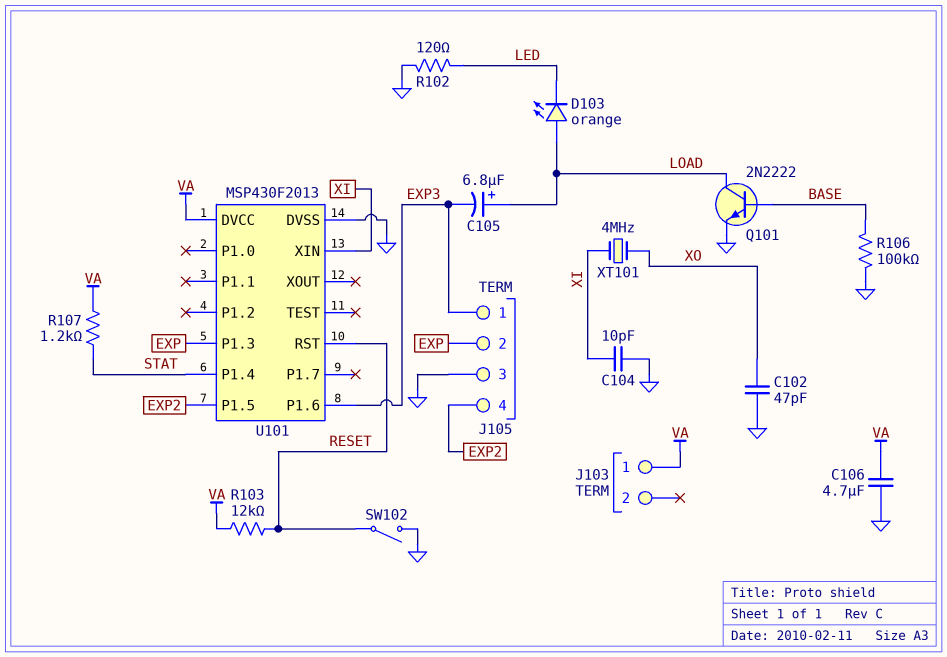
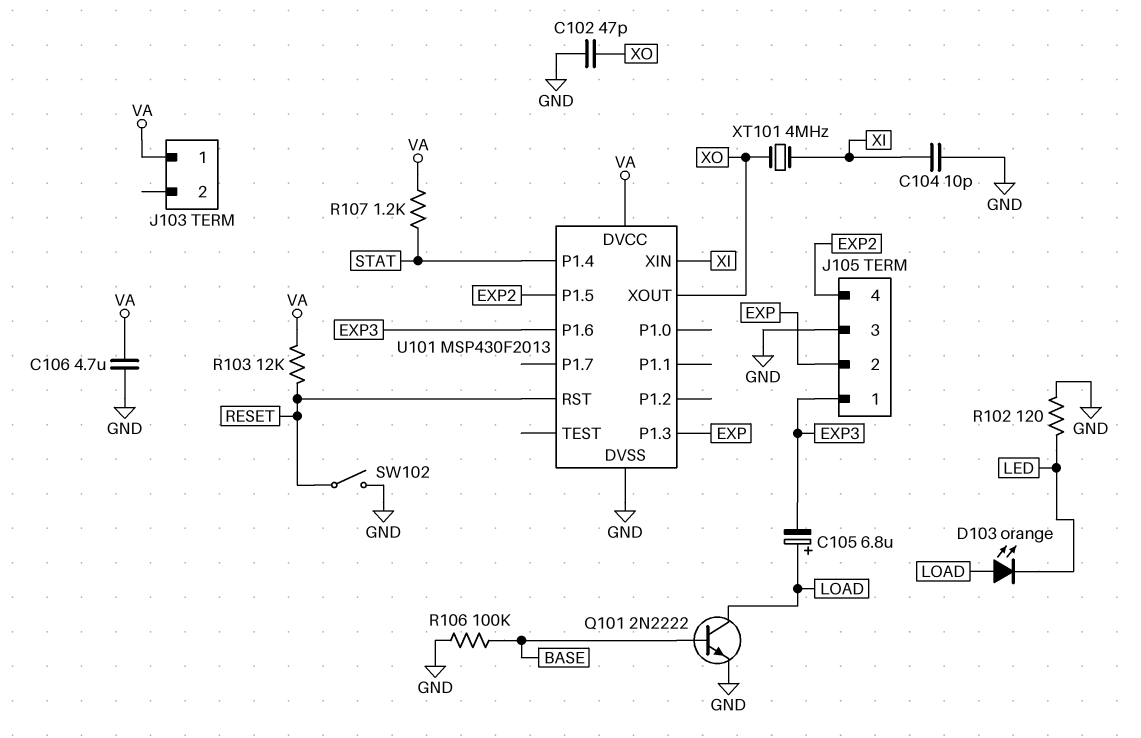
U101 pin XOUT: none -> XO

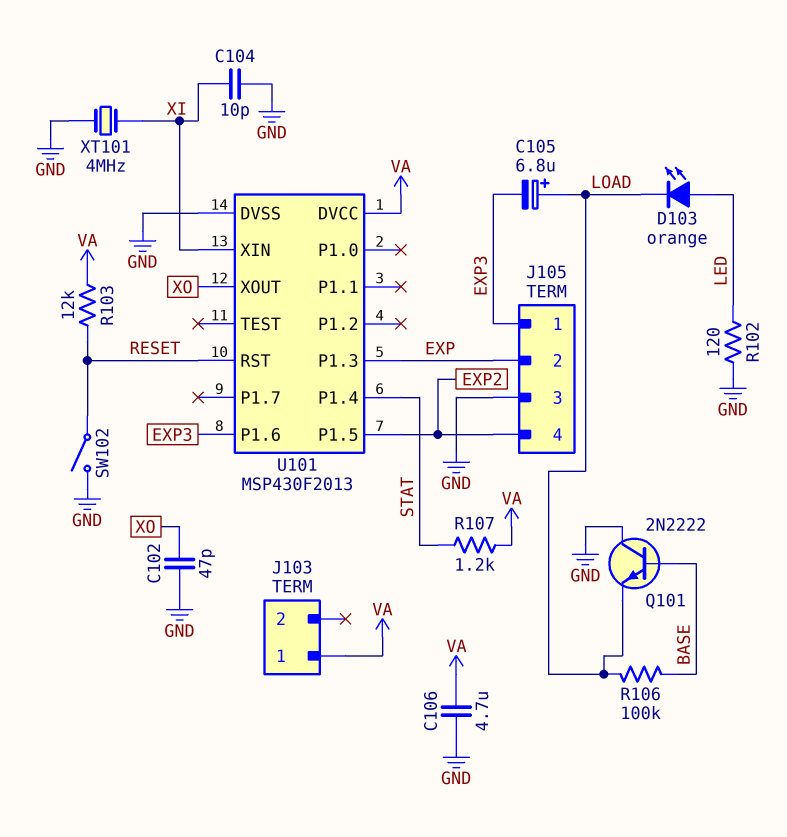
D103: LED orange (A LOAD, K LED) -> LED orange (A LED, K LOAD)
Q101: NPN 2N2222 (B BASE, C LOAD, E GND) -> NPN 2N2222 (B BASE, C GND, E LOAD)
R106: 100k (BASE, GND) -> 100k (BASE, LOAD)
XT101: 4MHz (XI, XO) -> 4MHz (GND, XI)

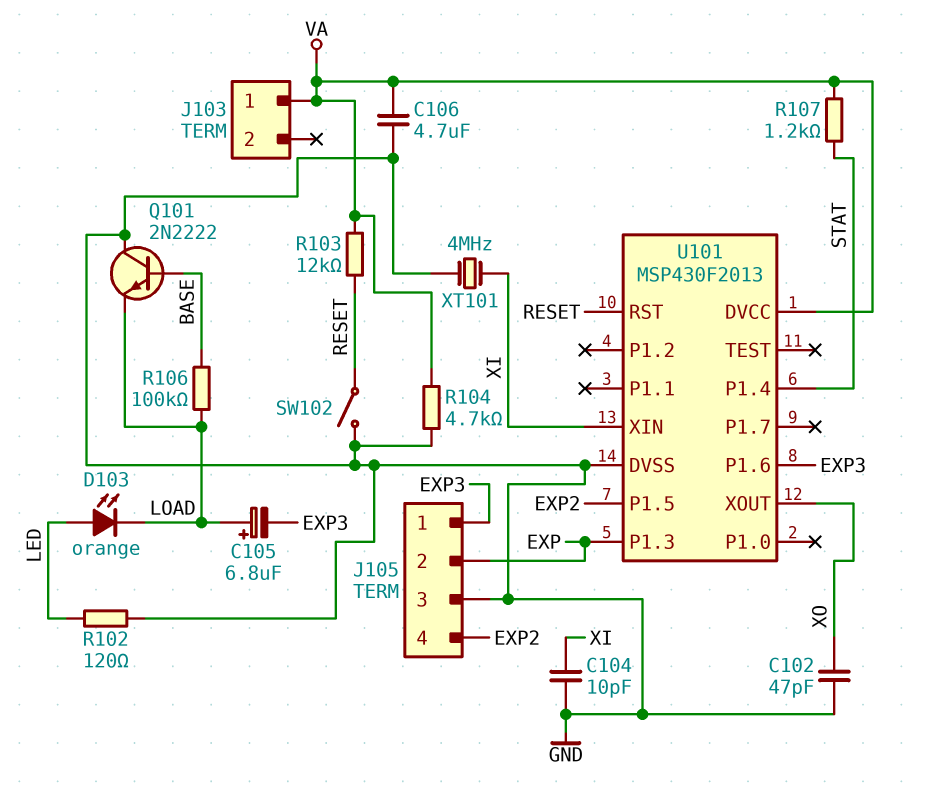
R104: none -> 4.7k (GND, VA)

